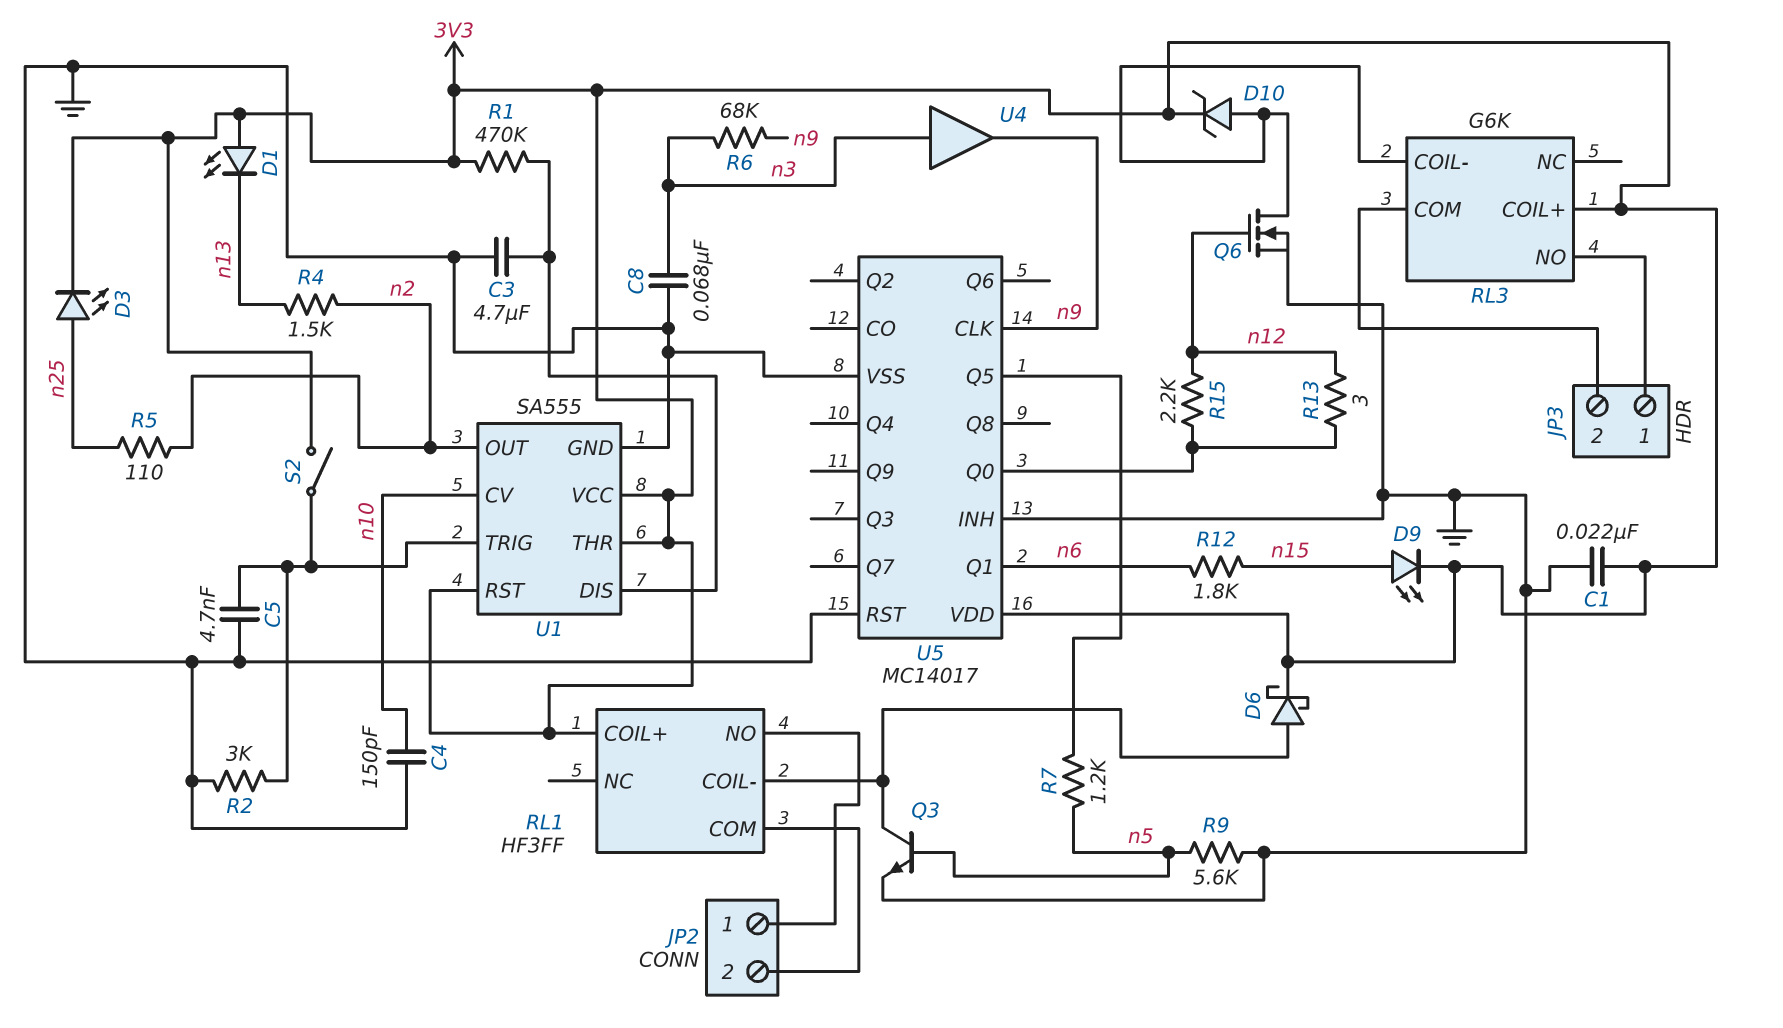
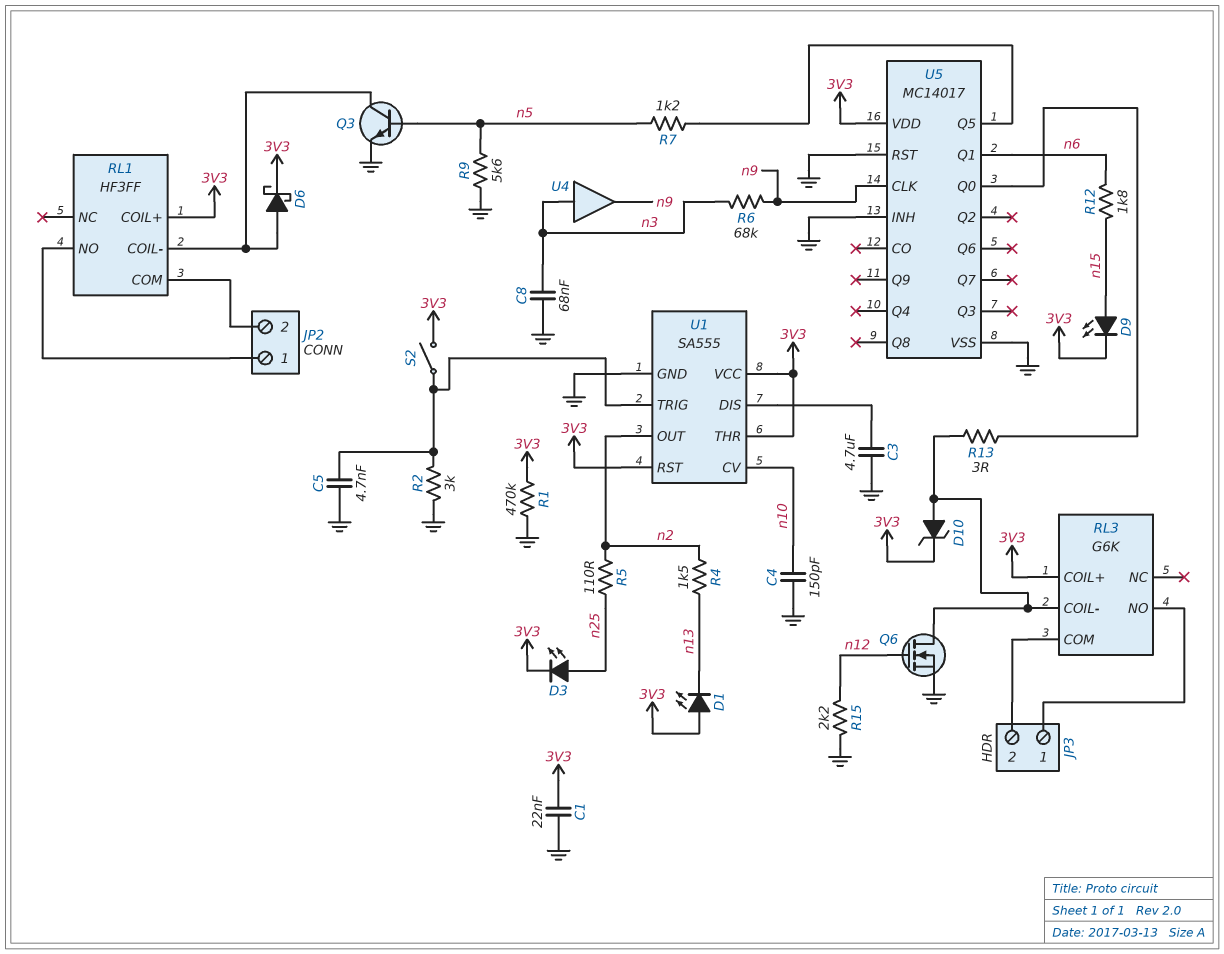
R1: 470k (3V3, U1/DIS) -> 470k (3V3, GND)
R13: 3 (U5/Q0, n12) -> 3 (RL3/COIL-, U5/Q0)
R15: 2.2k (U5/Q0, n12) -> 2.2k (GND, n12)

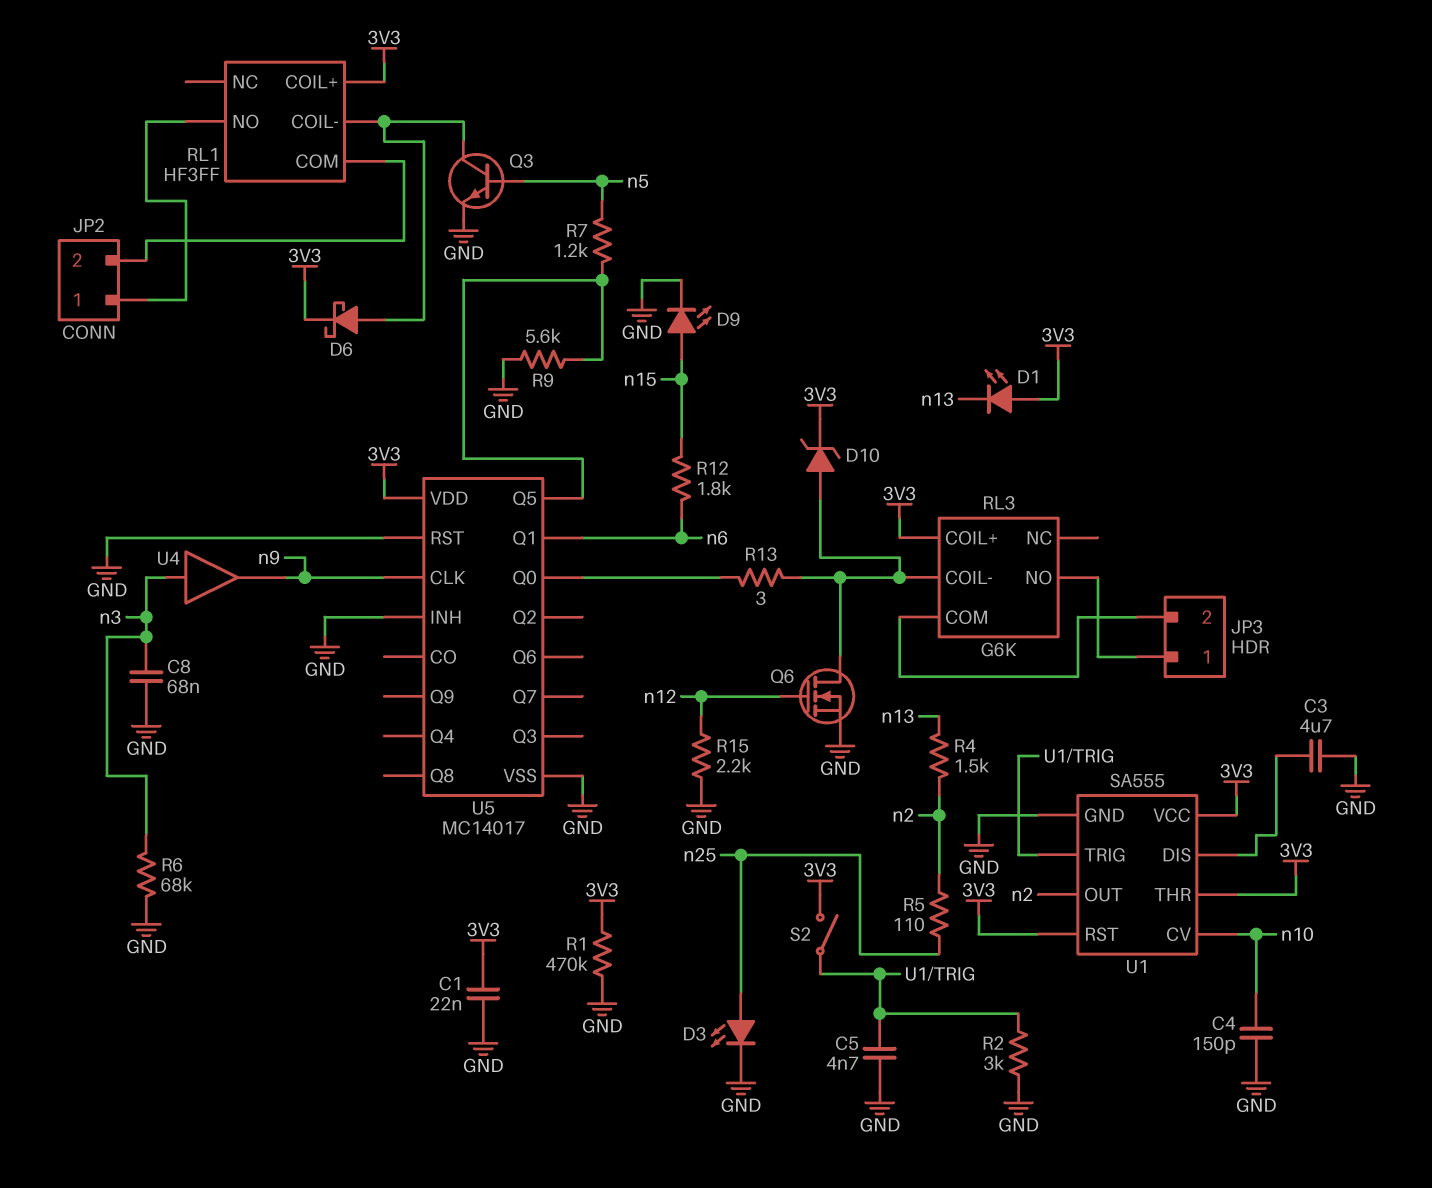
D3: LED (A n25, K 3V3) -> LED (A n25, K GND)
D9: LED (A n15, K 3V3) -> LED (A n15, K GND)
R6: 68k (n3, n9) -> 68k (GND, n3)
R9: 5.6k (GND, n5) -> 5.6k (GND, U5/Q5)

